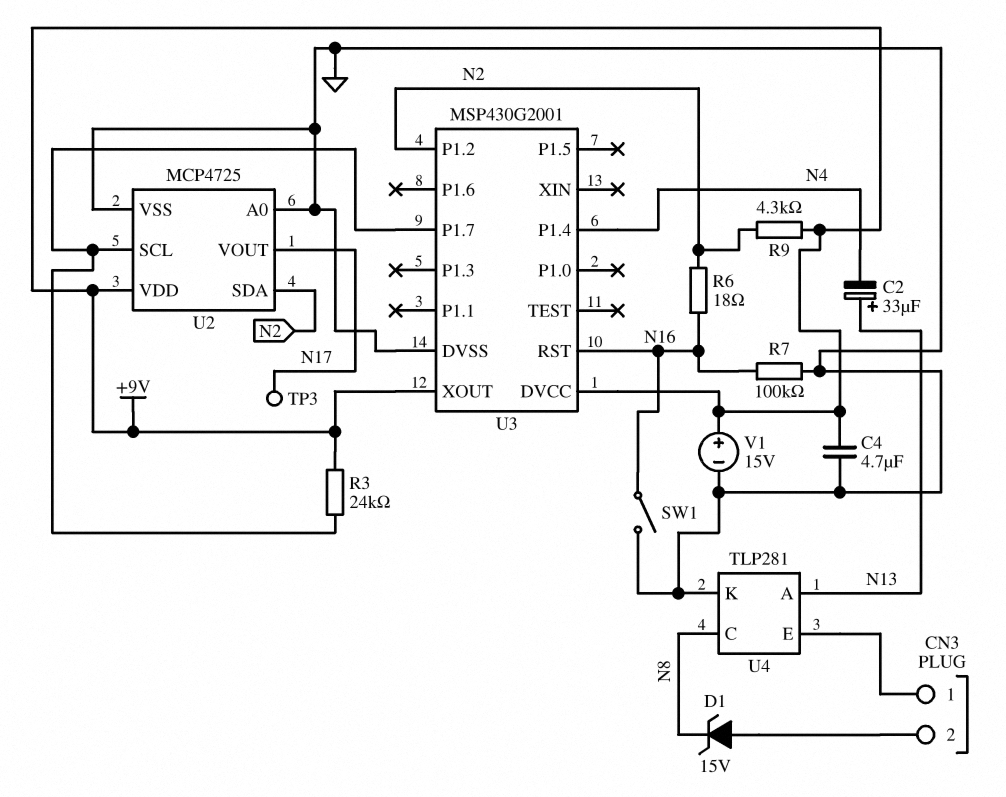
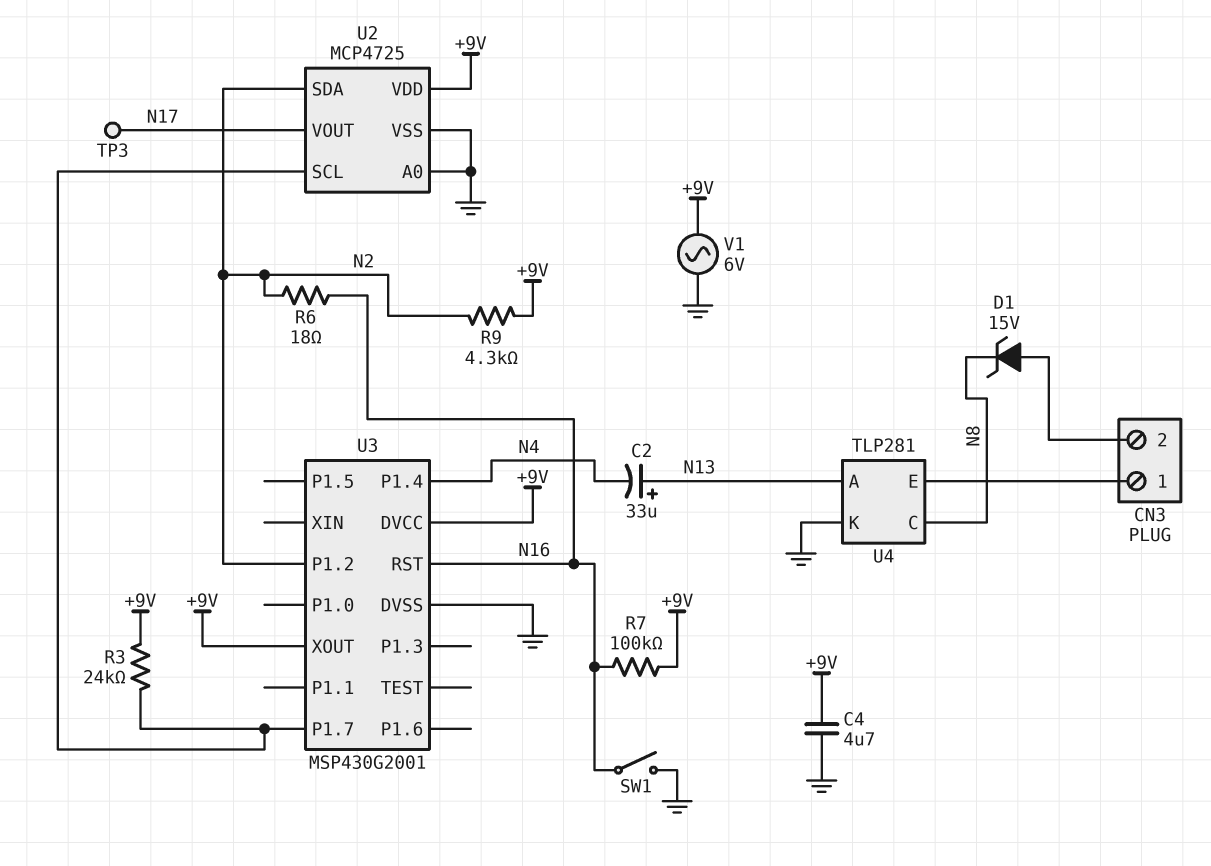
R7: 100k (GND, N16) -> 100k (+9V, N16)
V1: 15V (plus +9V, minus GND) -> AC 6V (+9V, GND)

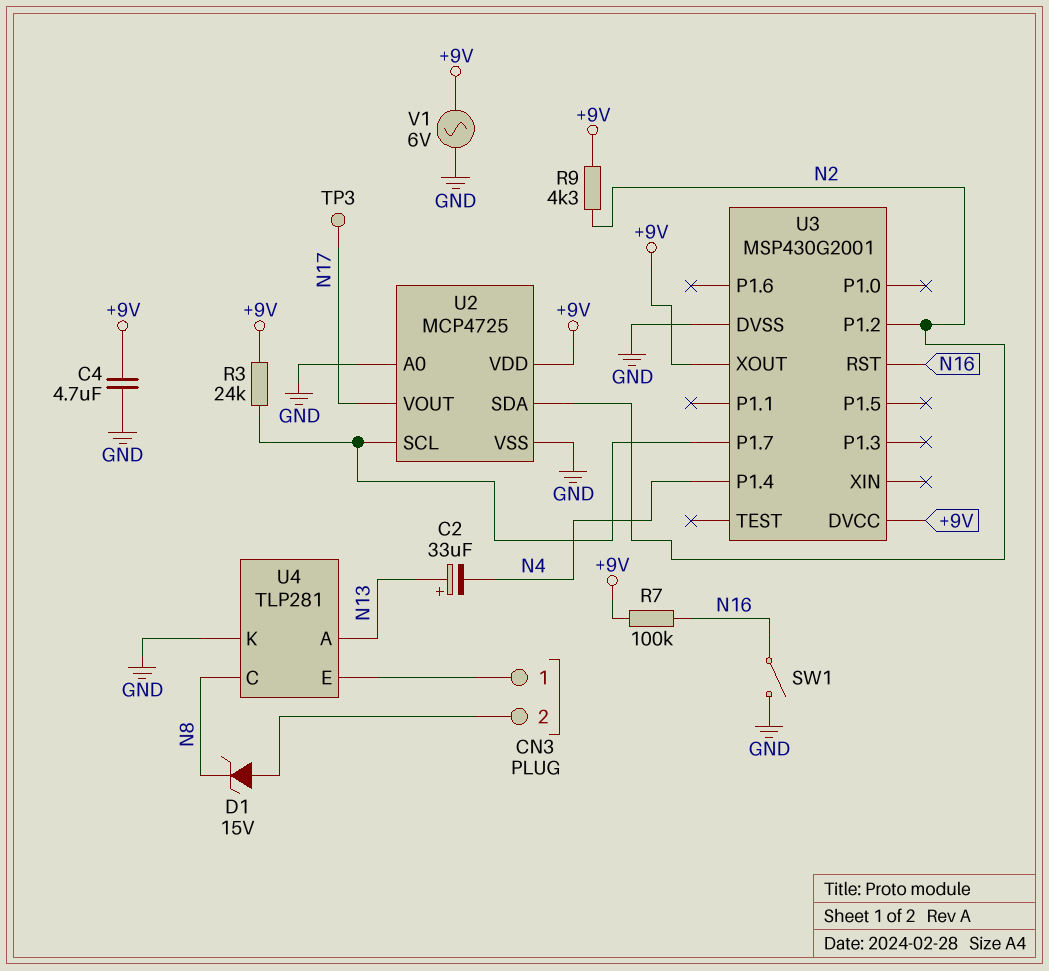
R6: 18 (N2, N16) -> none

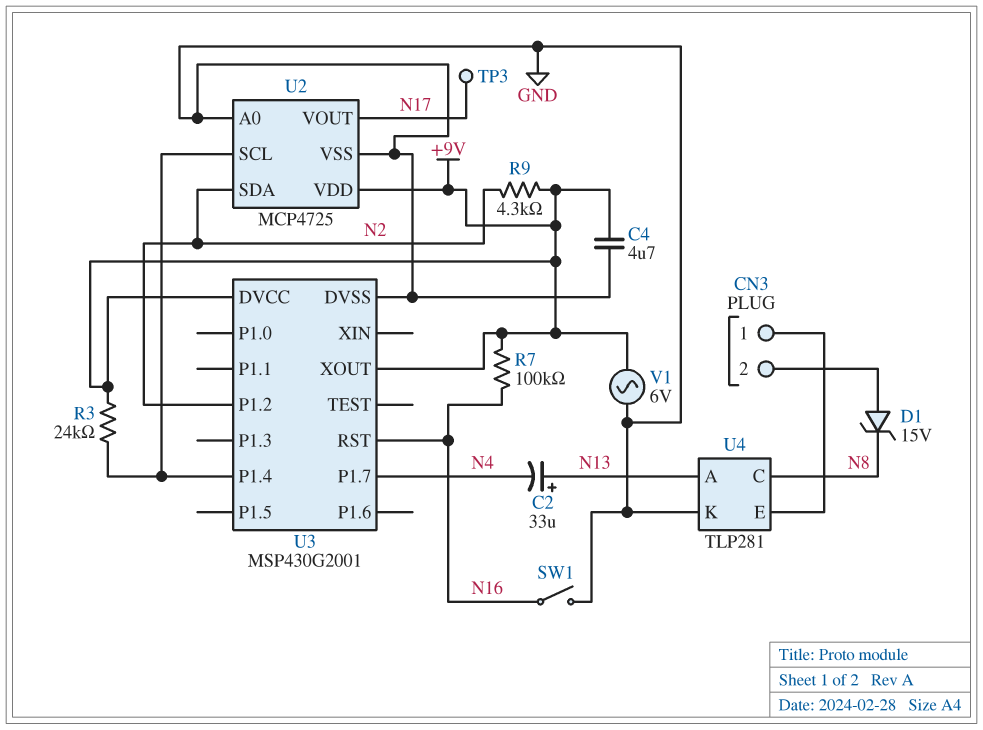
U3 pin P1.4: N4 -> U2/SCL
U3 pin P1.7: U2/SCL -> N4

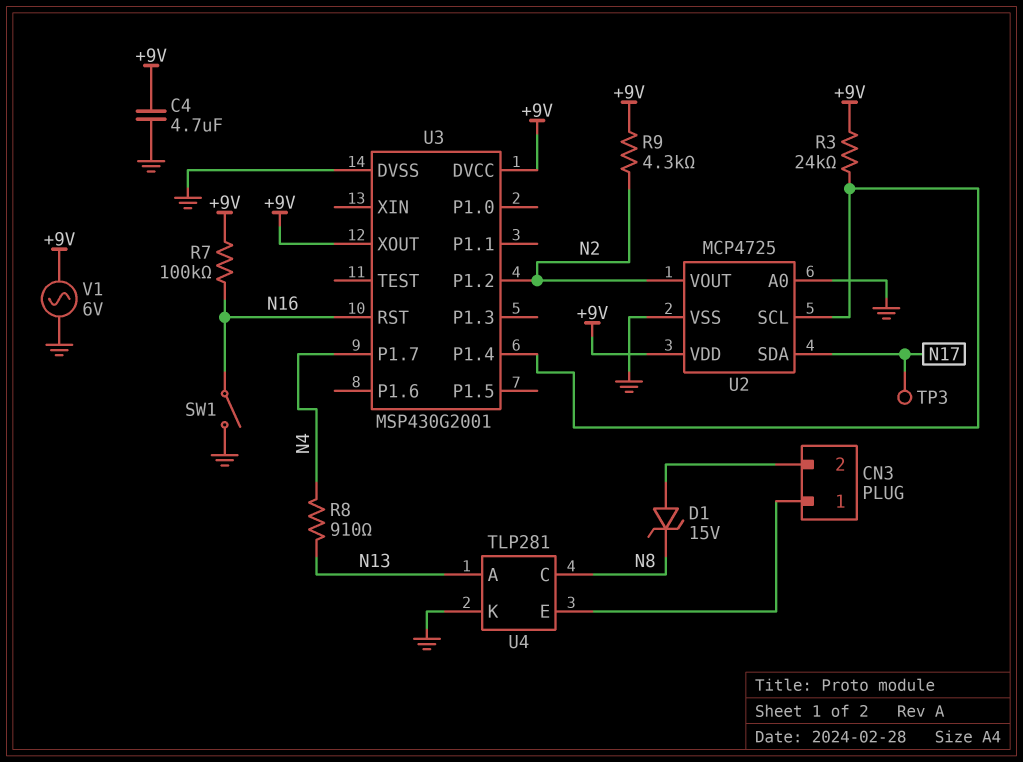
C2: 33uF (plus N13, minus N4) -> none
R8: none -> 910 (N4, N13)
U2 pin SDA: N2 -> N17
U2 pin VOUT: N17 -> N2

